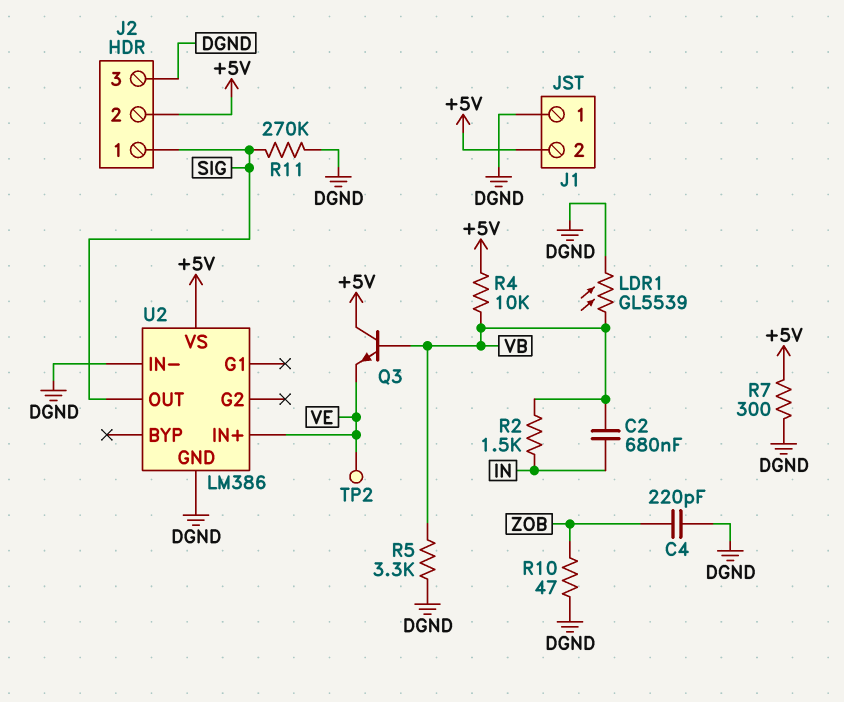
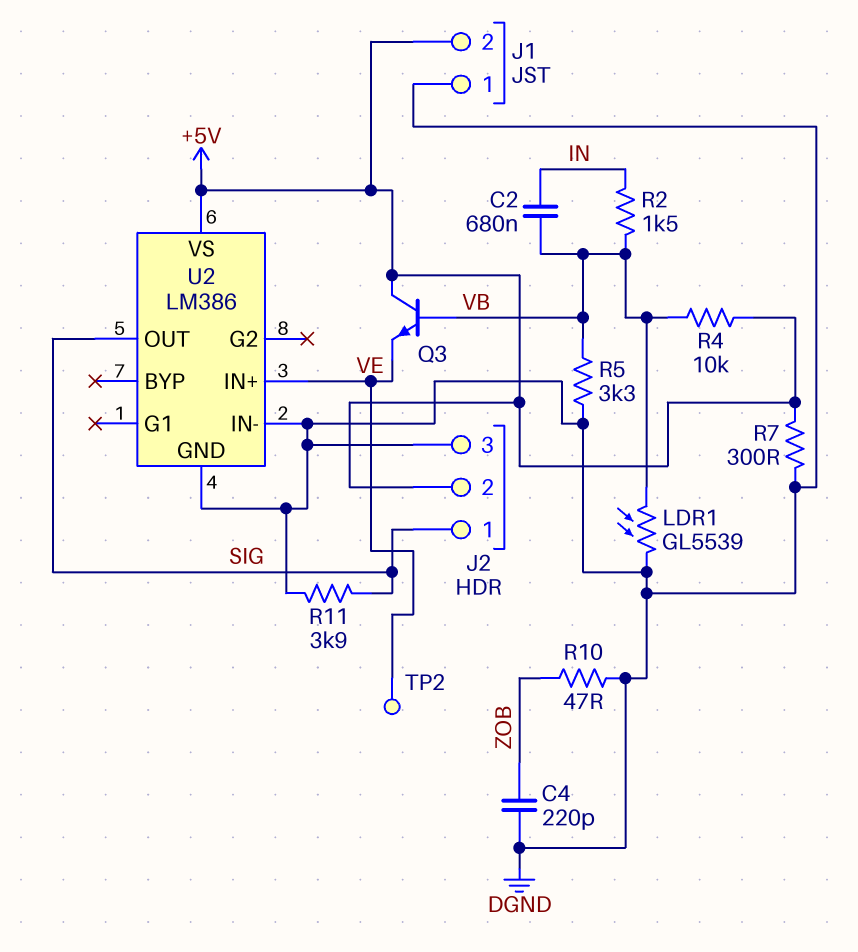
R11: 270k (DGND, SIG) -> 3.9k (DGND, SIG)

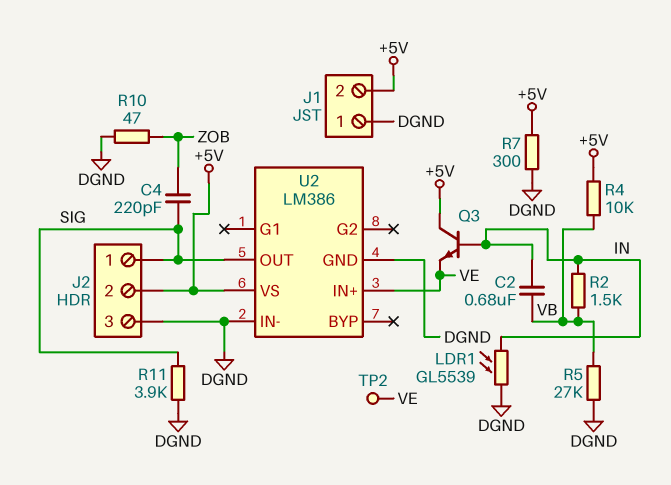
C4: 220pF (DGND, ZOB) -> 220pF (SIG, ZOB)
LDR1: GL5539 (DGND, VB) -> GL5539 (DGND, IN)
Q3: NPN (B VB, C +5V, E VE) -> NPN (B IN, C +5V, E VE)
R5: 3.3k (DGND, VB) -> 27k (DGND, VB)

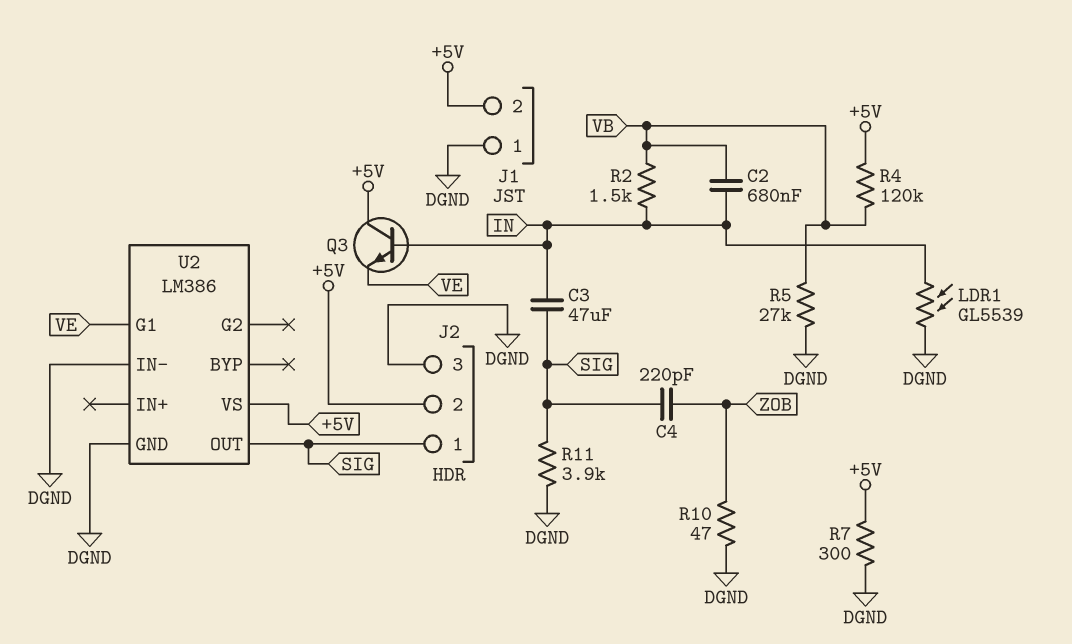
C3: none -> 47uF (IN, SIG)
R4: 10k (+5V, VB) -> 120k (+5V, VB)
TP2: test point (VE) -> none
U2 pin G1: none -> VE
U2 pin IN+: VE -> none

